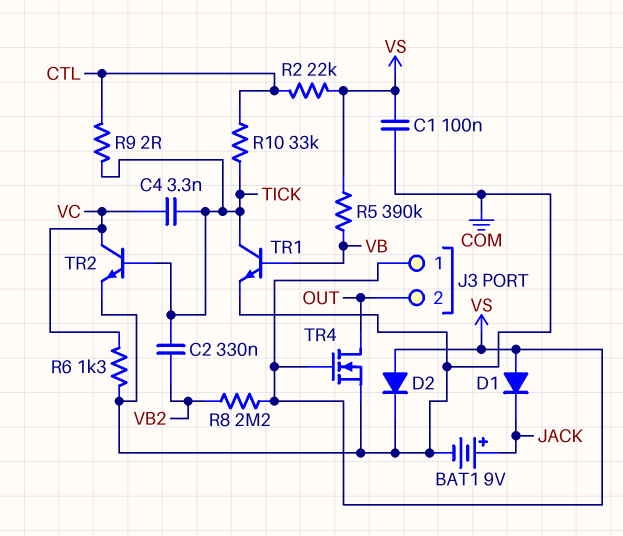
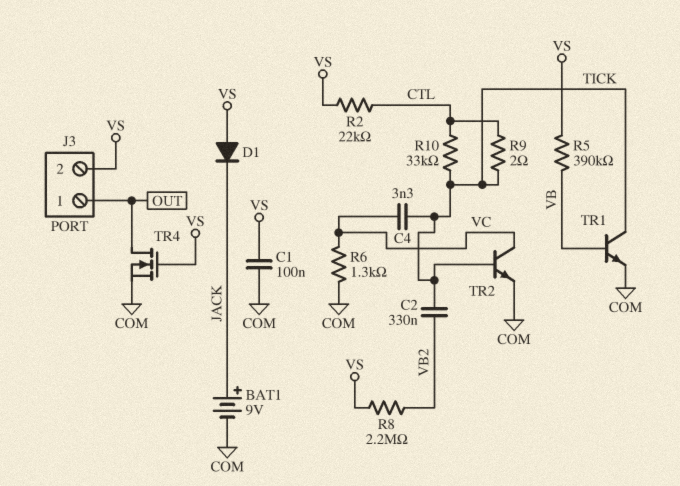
D2: diode (A VS, K COM) -> none
J3 pin 1: VS -> OUT
J3 pin 2: OUT -> VS

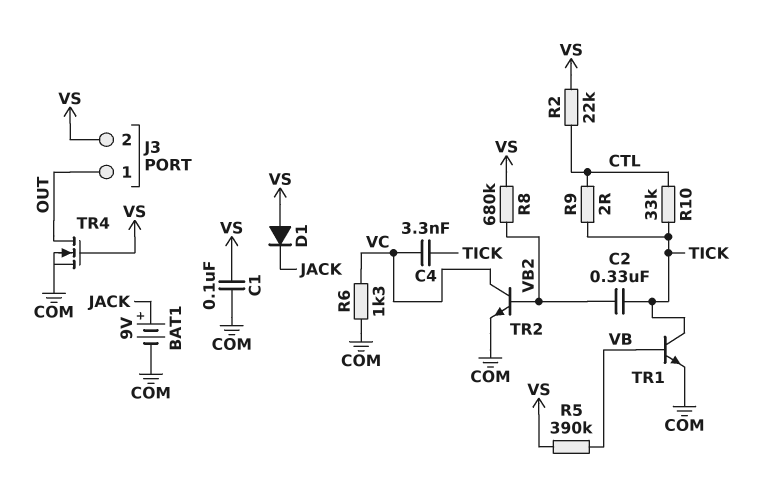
R8: 2.2M (VB2, VS) -> 680k (VB2, VS)
TR2: NPN (B TICK, C VC, E COM) -> NPN (B VB2, C VC, E COM)

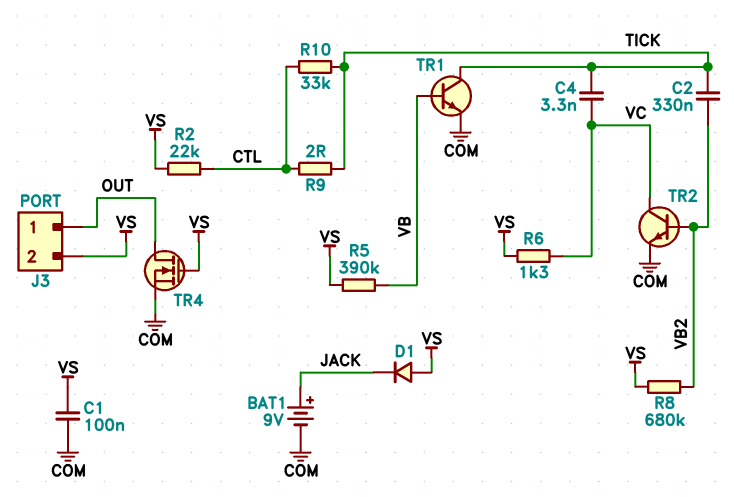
R6: 1.3k (COM, VC) -> 1.3k (VC, VS)

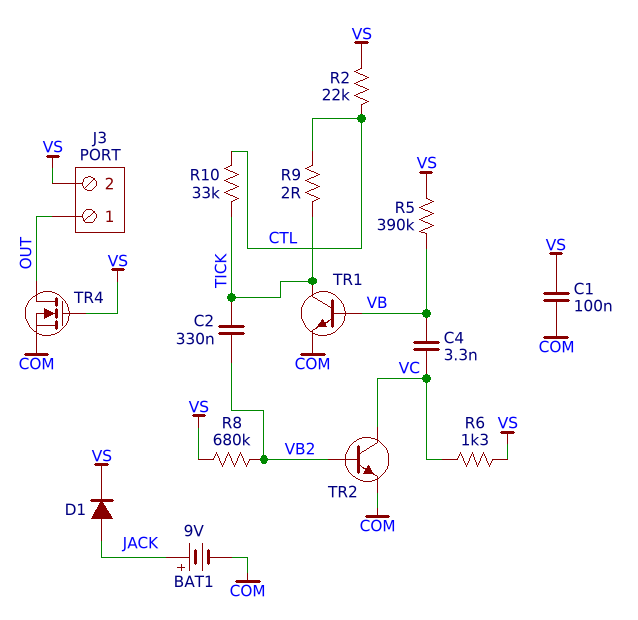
C4: 3.3nF (TICK, VC) -> 3.3nF (VB, VC)
D1: diode (A VS, K JACK) -> diode (A JACK, K VS)

